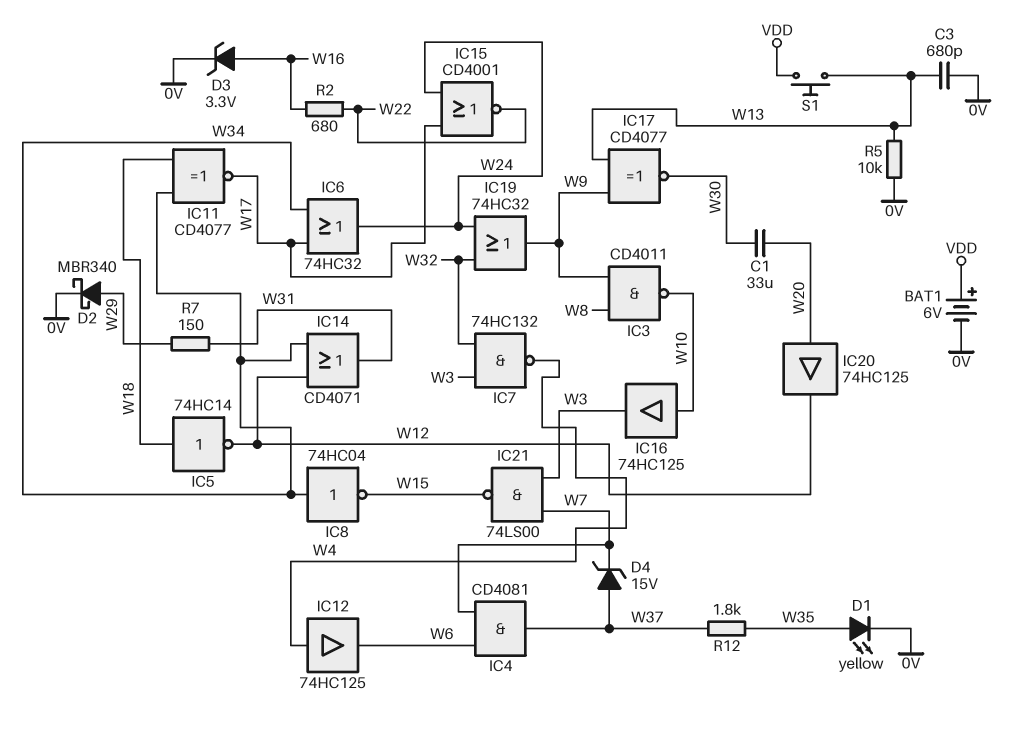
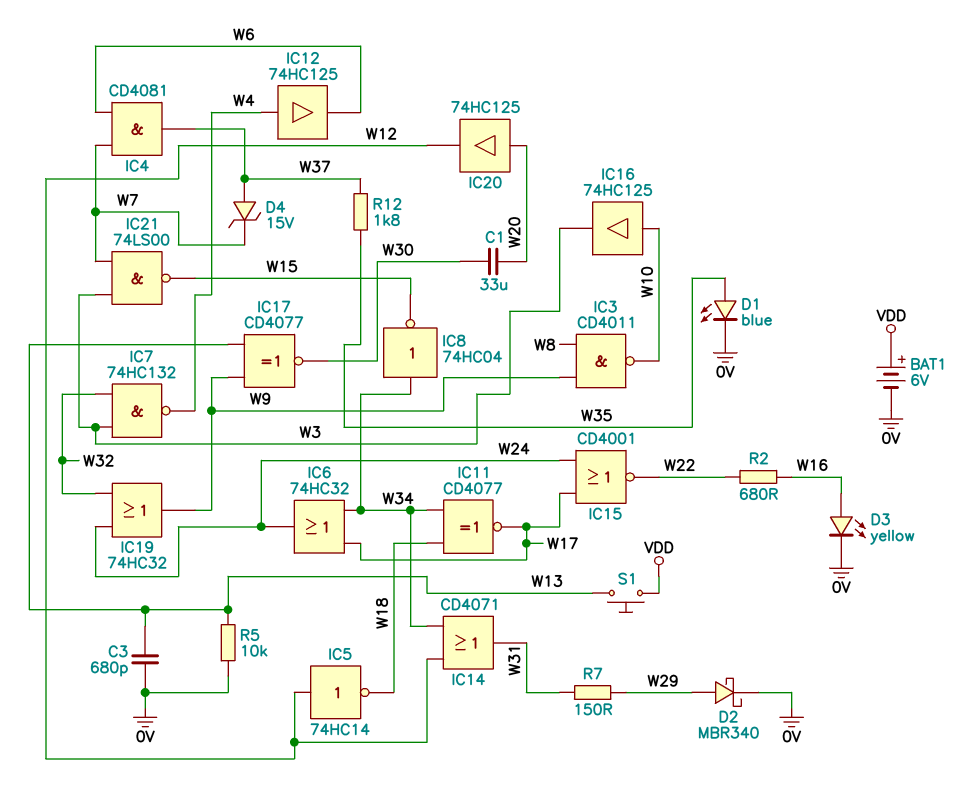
D1: LED yellow (A W35, K 0V) -> LED blue (A W35, K 0V)
D3: zener 3.3V (A W16, K 0V) -> LED yellow (A W16, K 0V)
IC5: NOT 74HC14 (in W18, out W12) -> NOT 74HC14 (in W12, out W18)

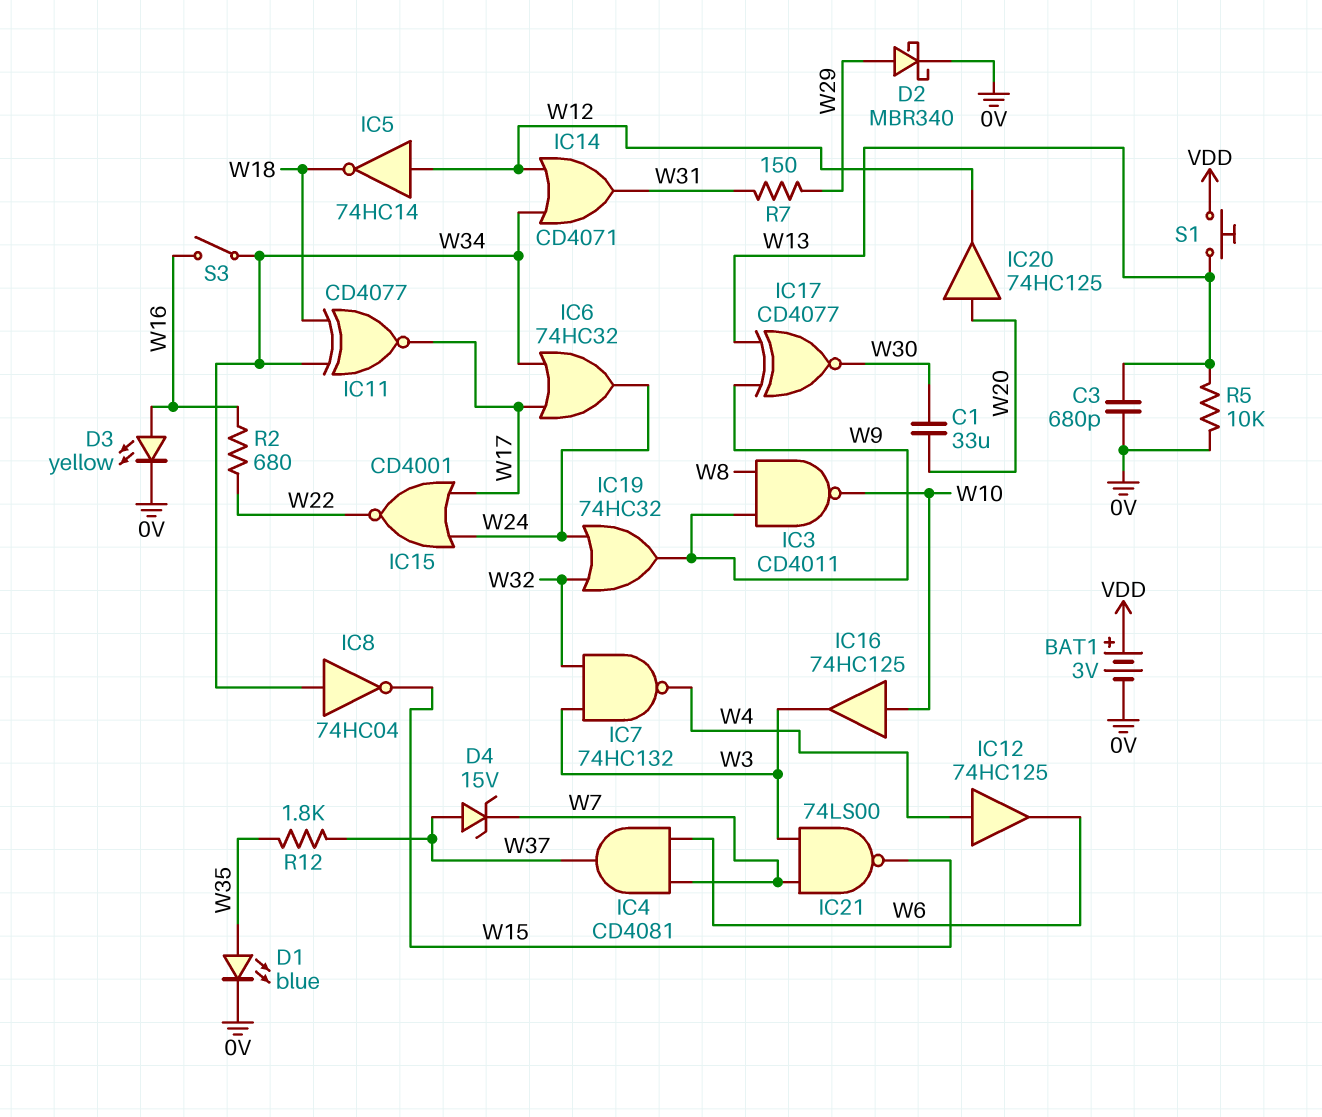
BAT1: 6V (plus VDD, minus 0V) -> 3V (plus VDD, minus 0V)
S3: none -> switch (W16, W34)

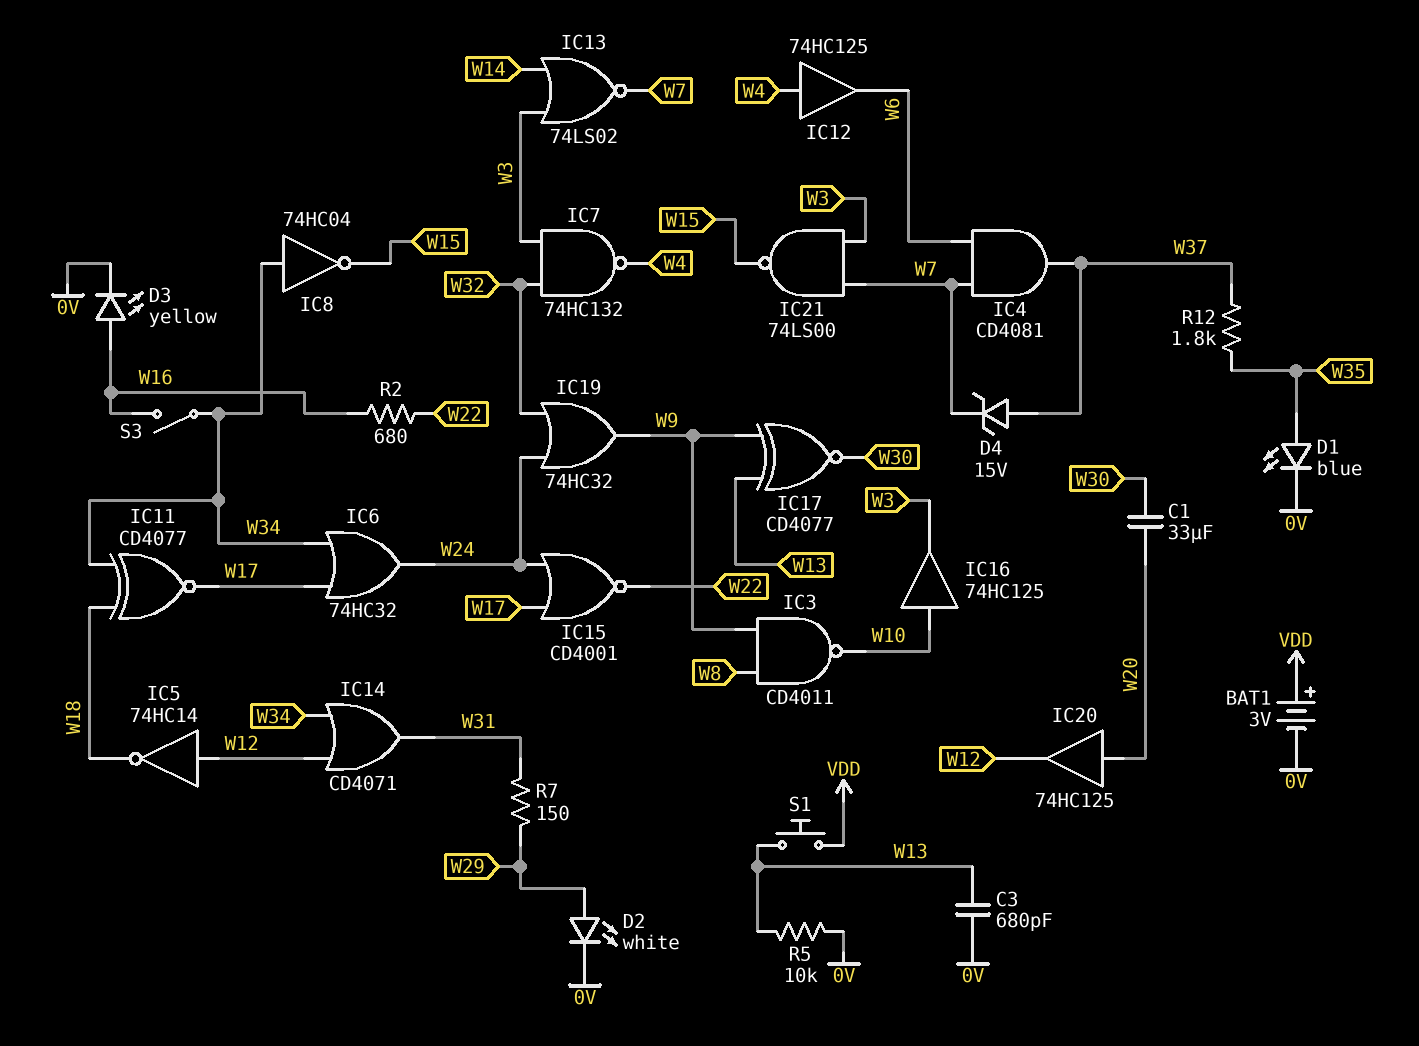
D2: schottky MBR340 (A W29, K 0V) -> LED white (A W29, K 0V)
IC13: none -> NOR 74LS02 (in W3, in W14, out W7)

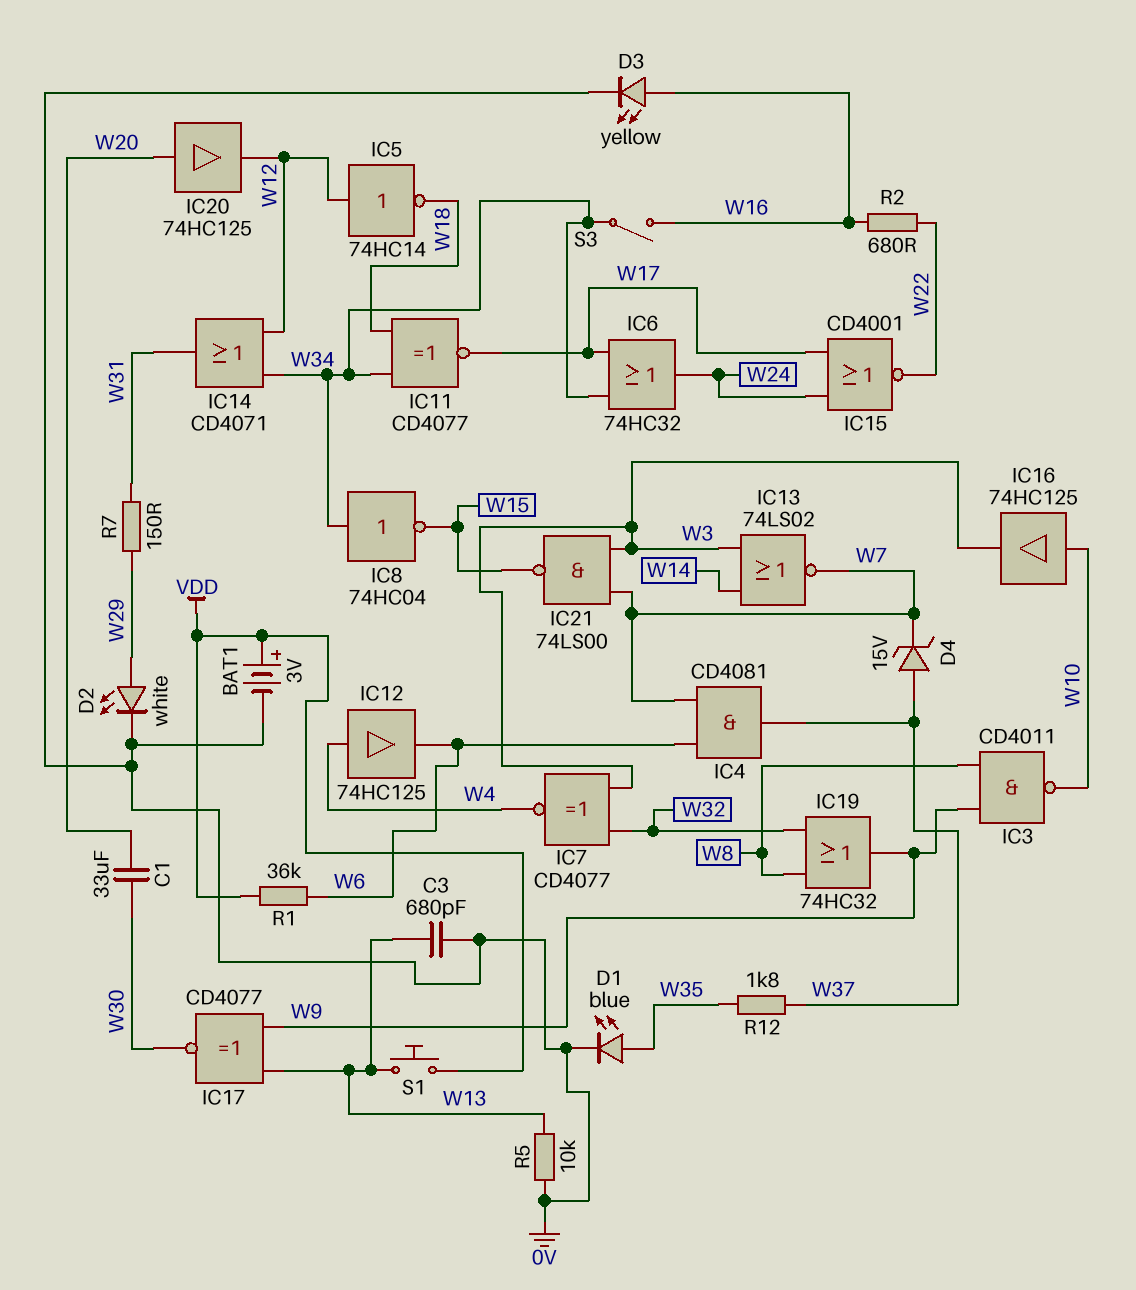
IC7: NAND 74HC132 (in W3, in W32, out W4) -> XNOR CD4077 (in W3, in W32, out W4)
IC19: OR 74HC32 (in W24, in W32, out W9) -> OR 74HC32 (in W8, in W32, out W9)
R1: none -> 36k (VDD, W6)

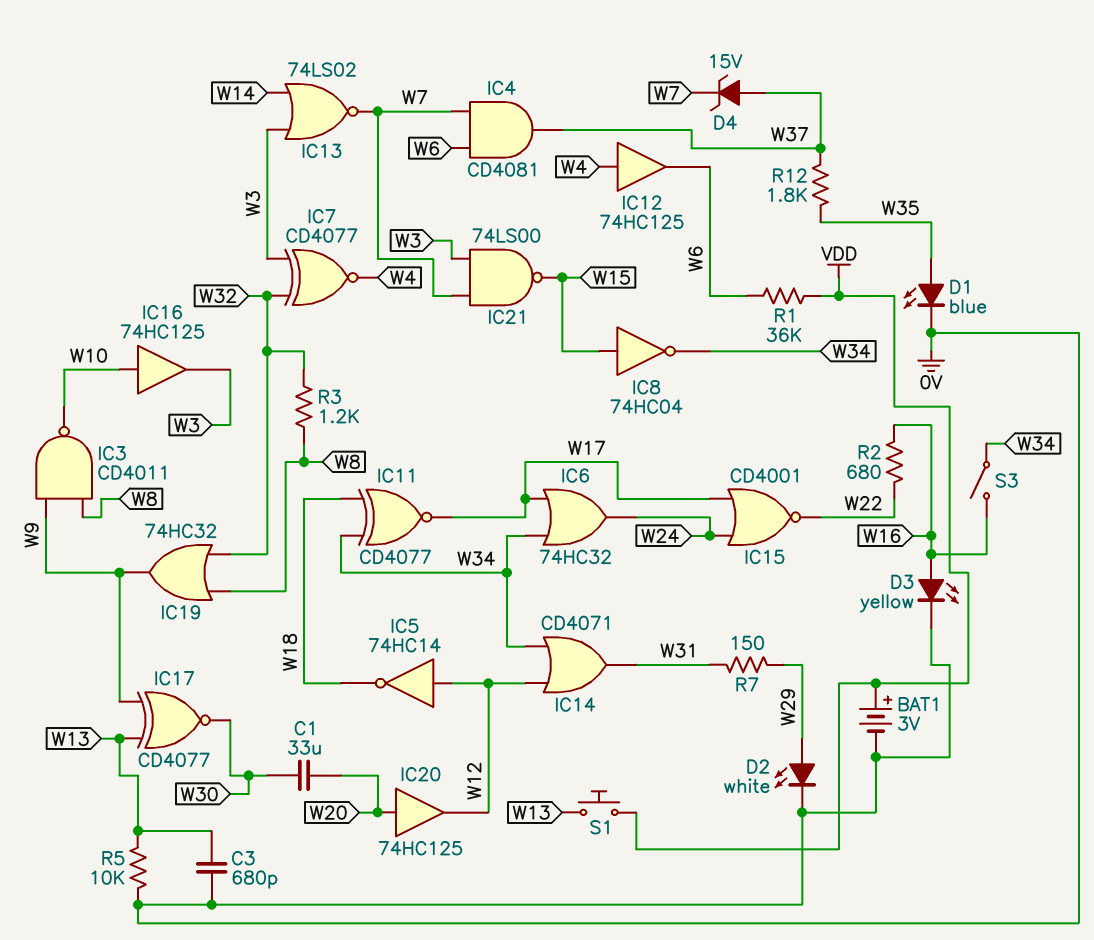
IC8: NOT 74HC04 (in W34, out W15) -> NOT 74HC04 (in W15, out W34)
R3: none -> 1.2k (W8, W32)

